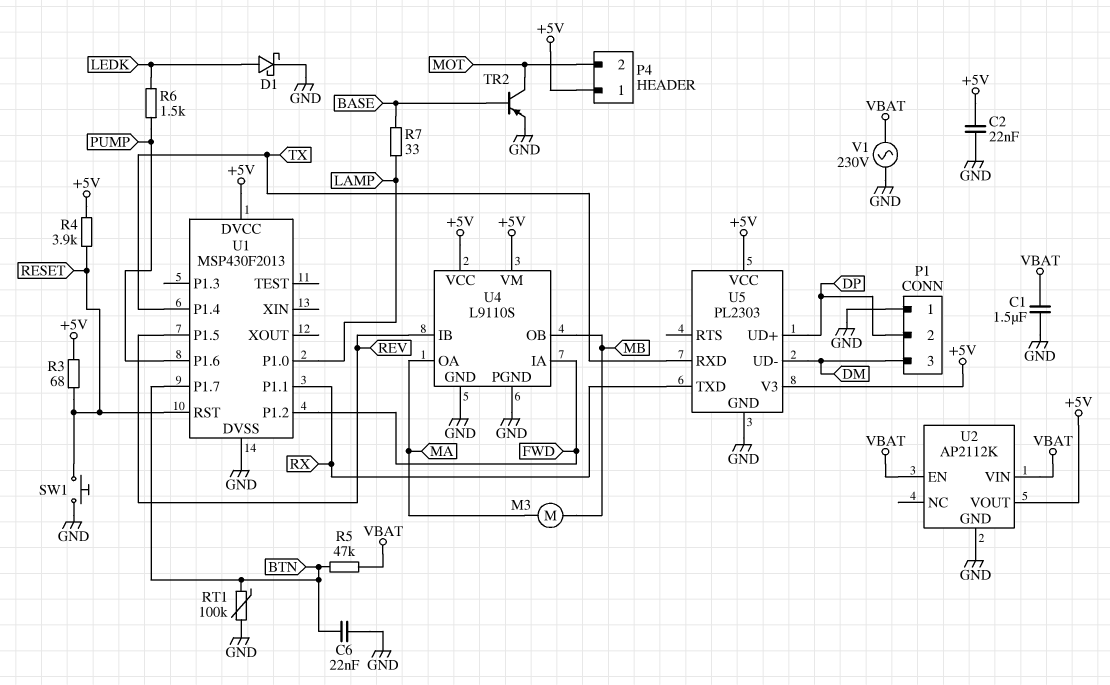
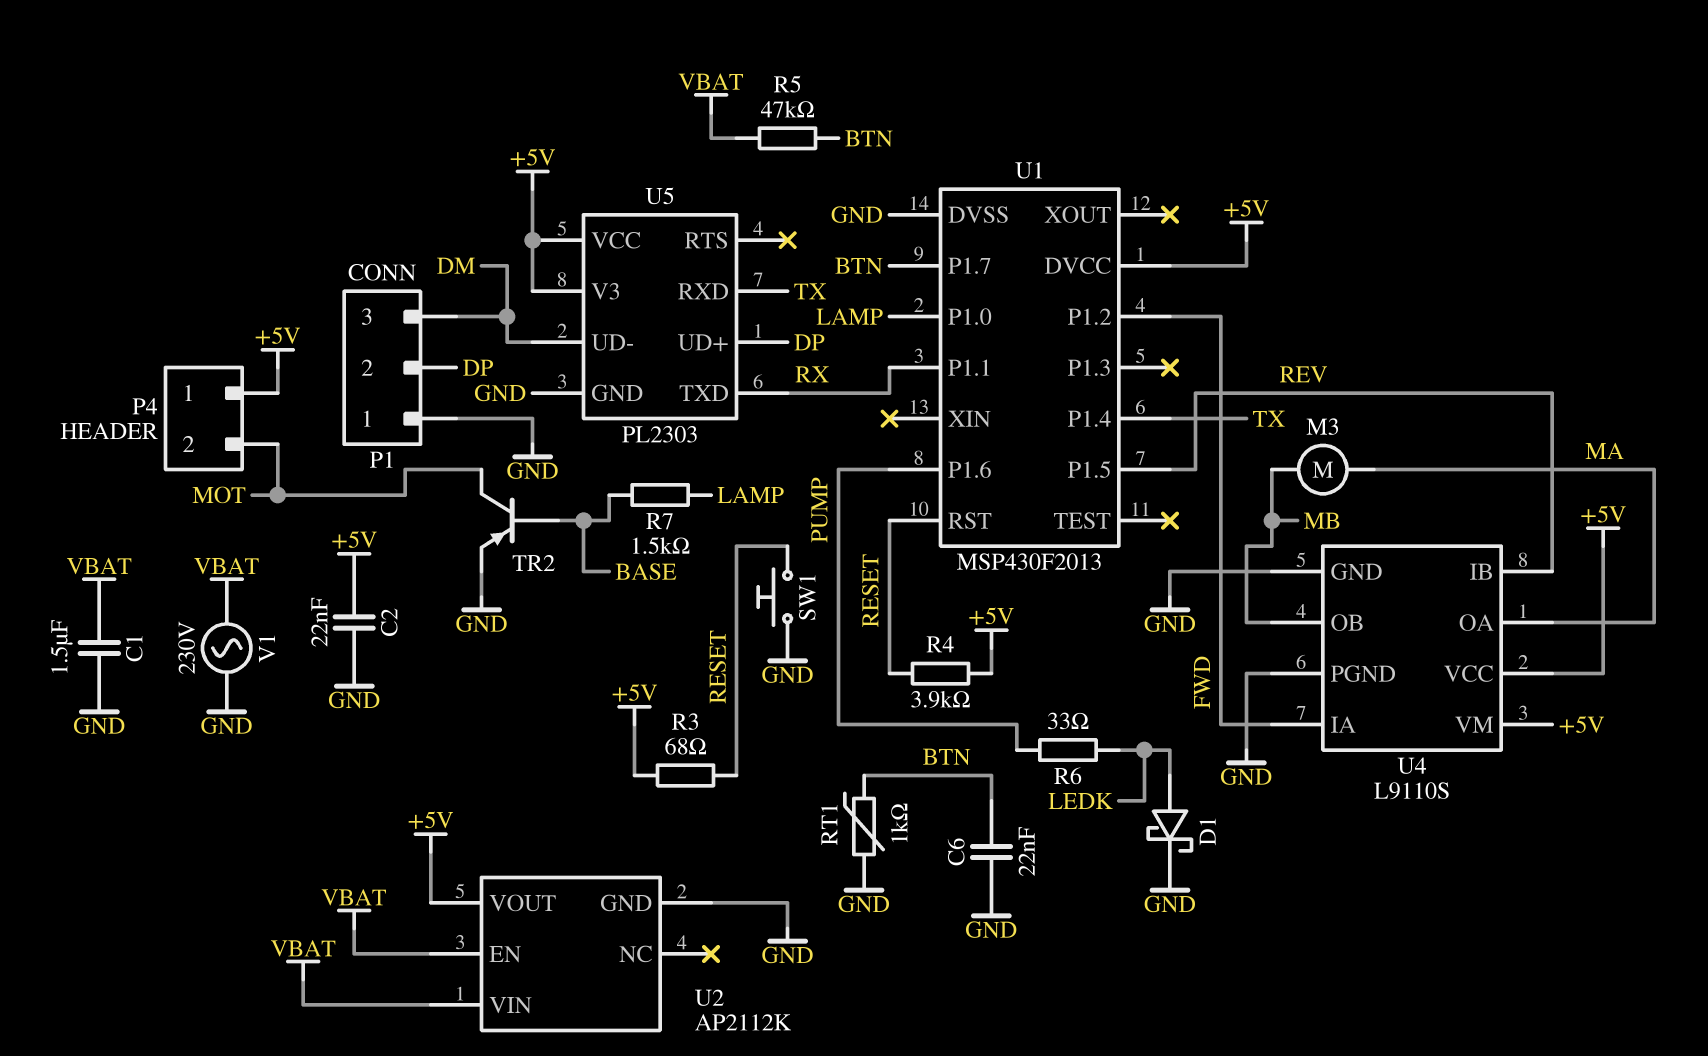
R6: 1.5k (LEDK, PUMP) -> 33 (LEDK, PUMP)
R7: 33 (BASE, LAMP) -> 1.5k (BASE, LAMP)
RT1: 100k (BTN, GND) -> 1k (BTN, GND)

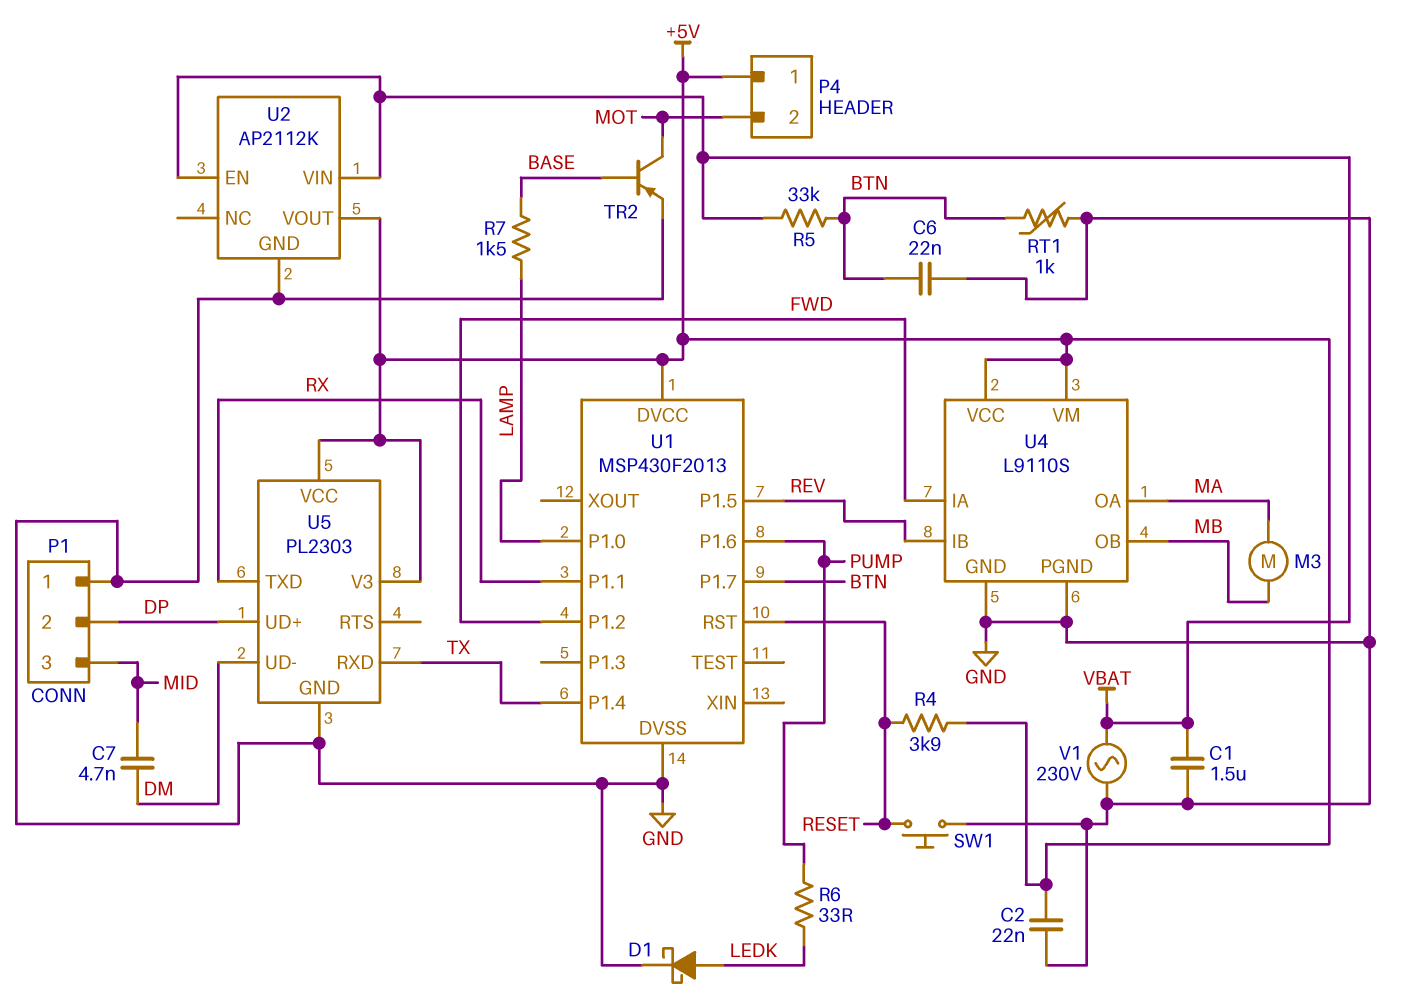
C7: none -> 4.7nF (DM, MID)
P1 pin 3: DM -> MID
R3: 68 (+5V, RESET) -> none
R5: 47k (BTN, VBAT) -> 33k (BTN, VBAT)

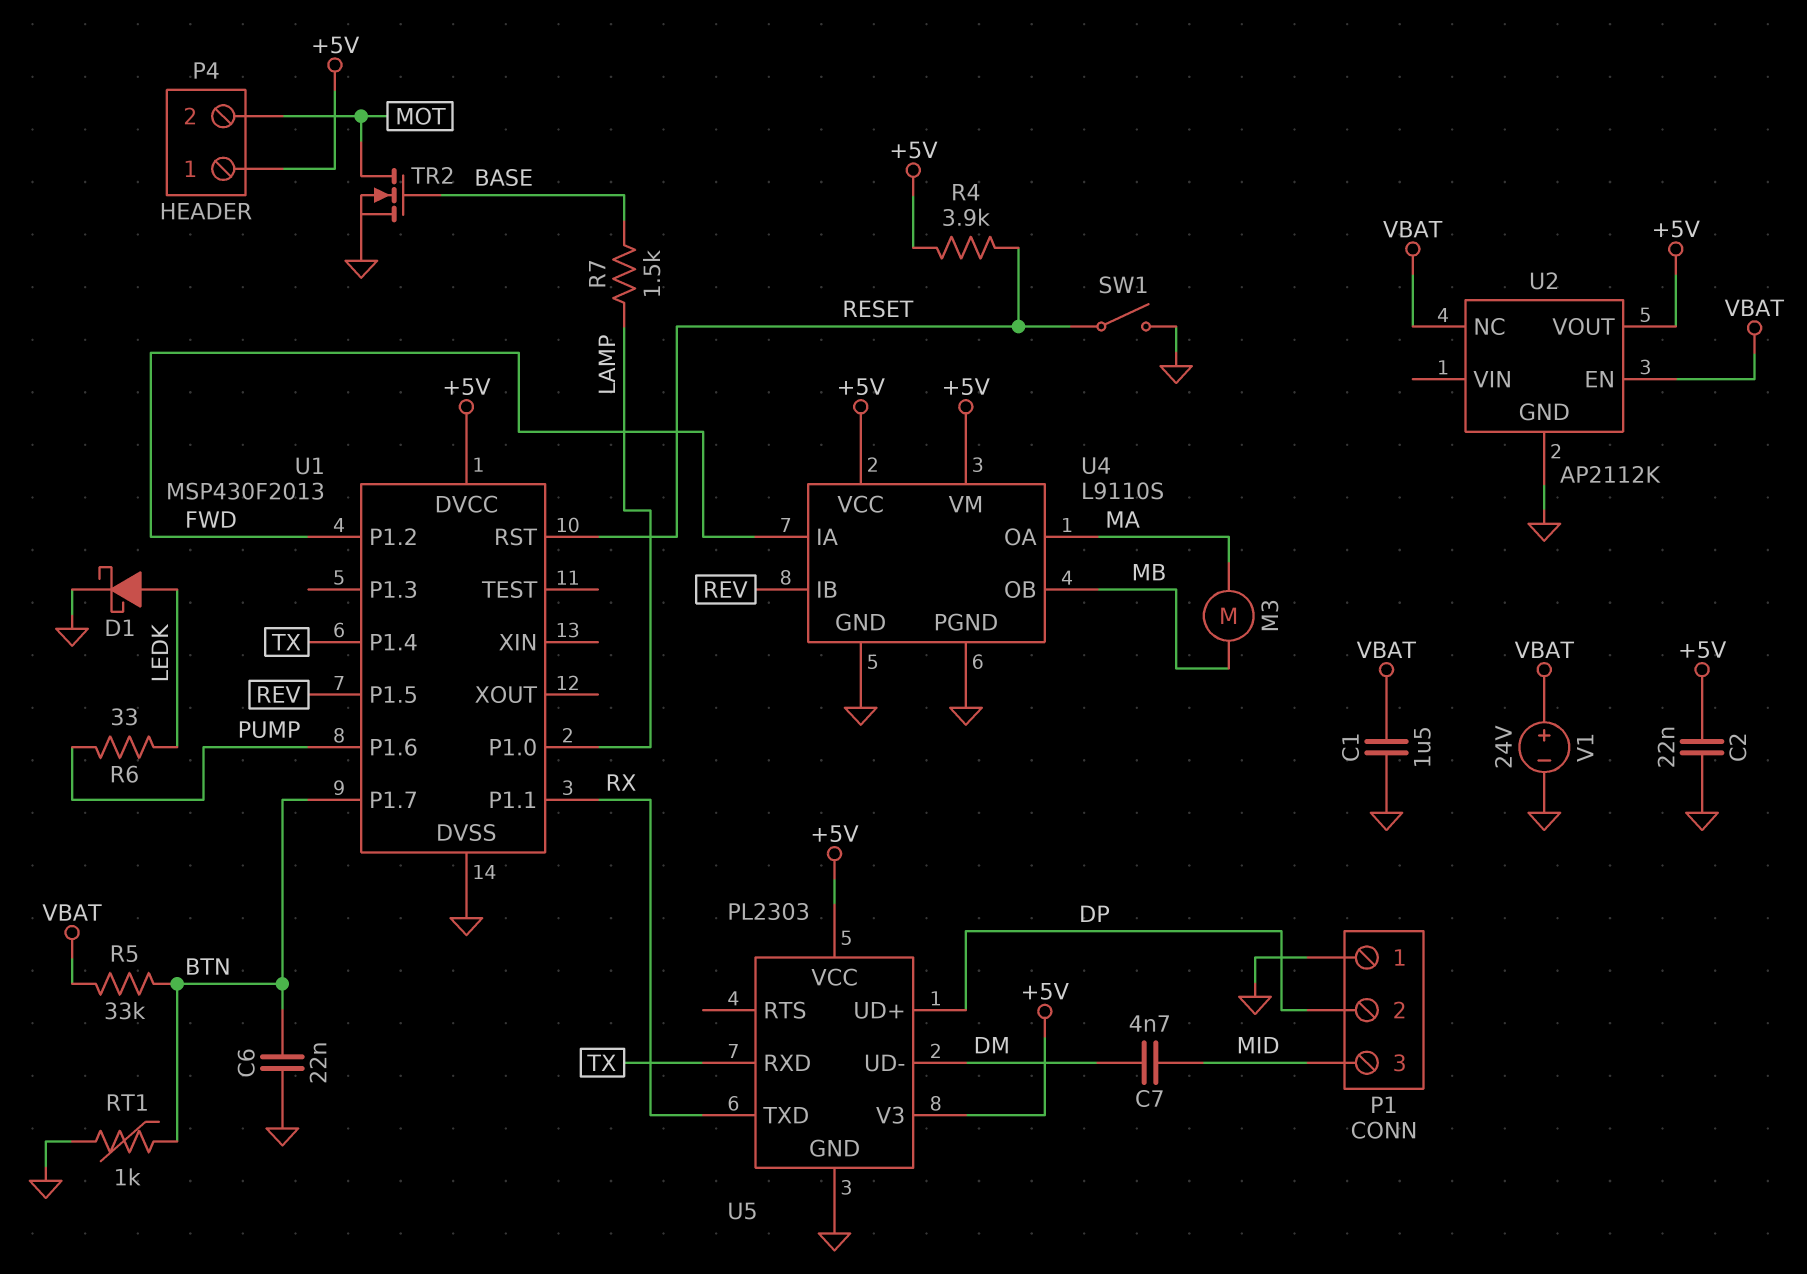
SW1: button (GND, RESET) -> switch (GND, RESET)
TR2: PNP (B BASE, C MOT, E GND) -> NMOS (G BASE, D MOT, S GND)
U2 pin NC: none -> VBAT
U2 pin VIN: VBAT -> none
V1: AC 230V (GND, VBAT) -> 24V (plus VBAT, minus GND)

